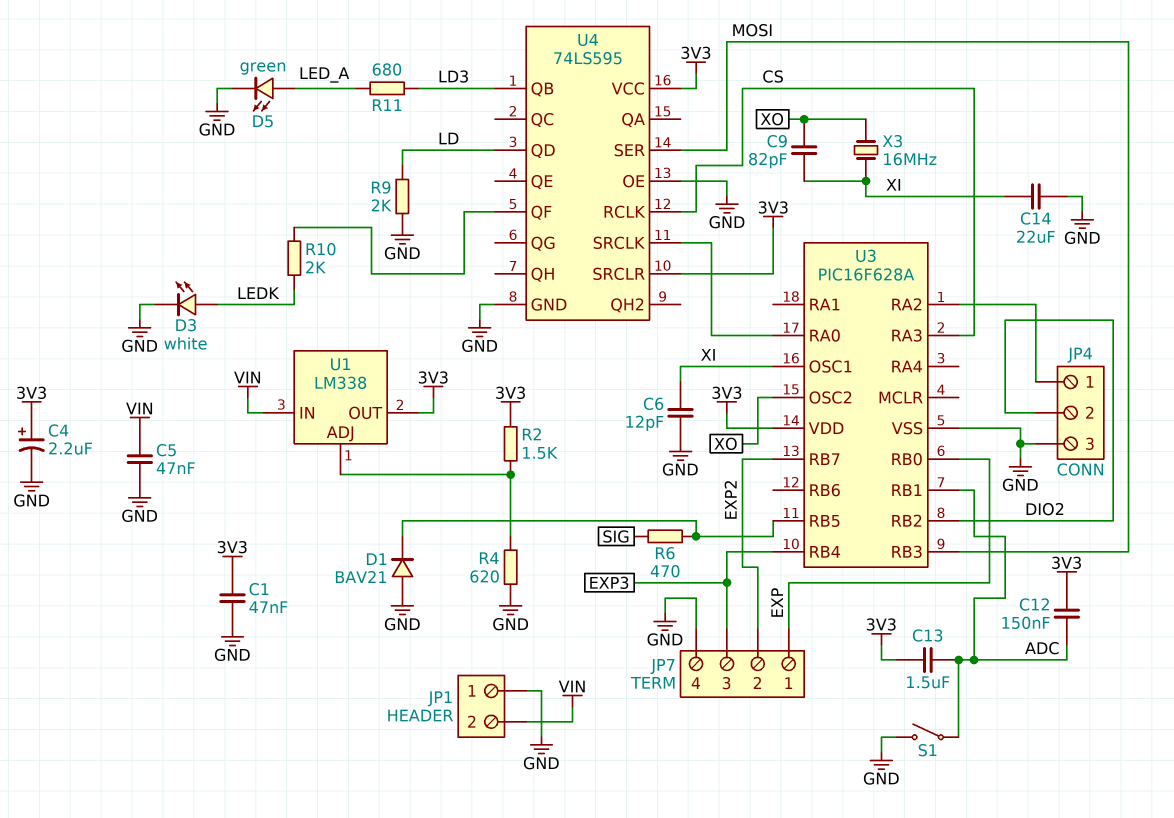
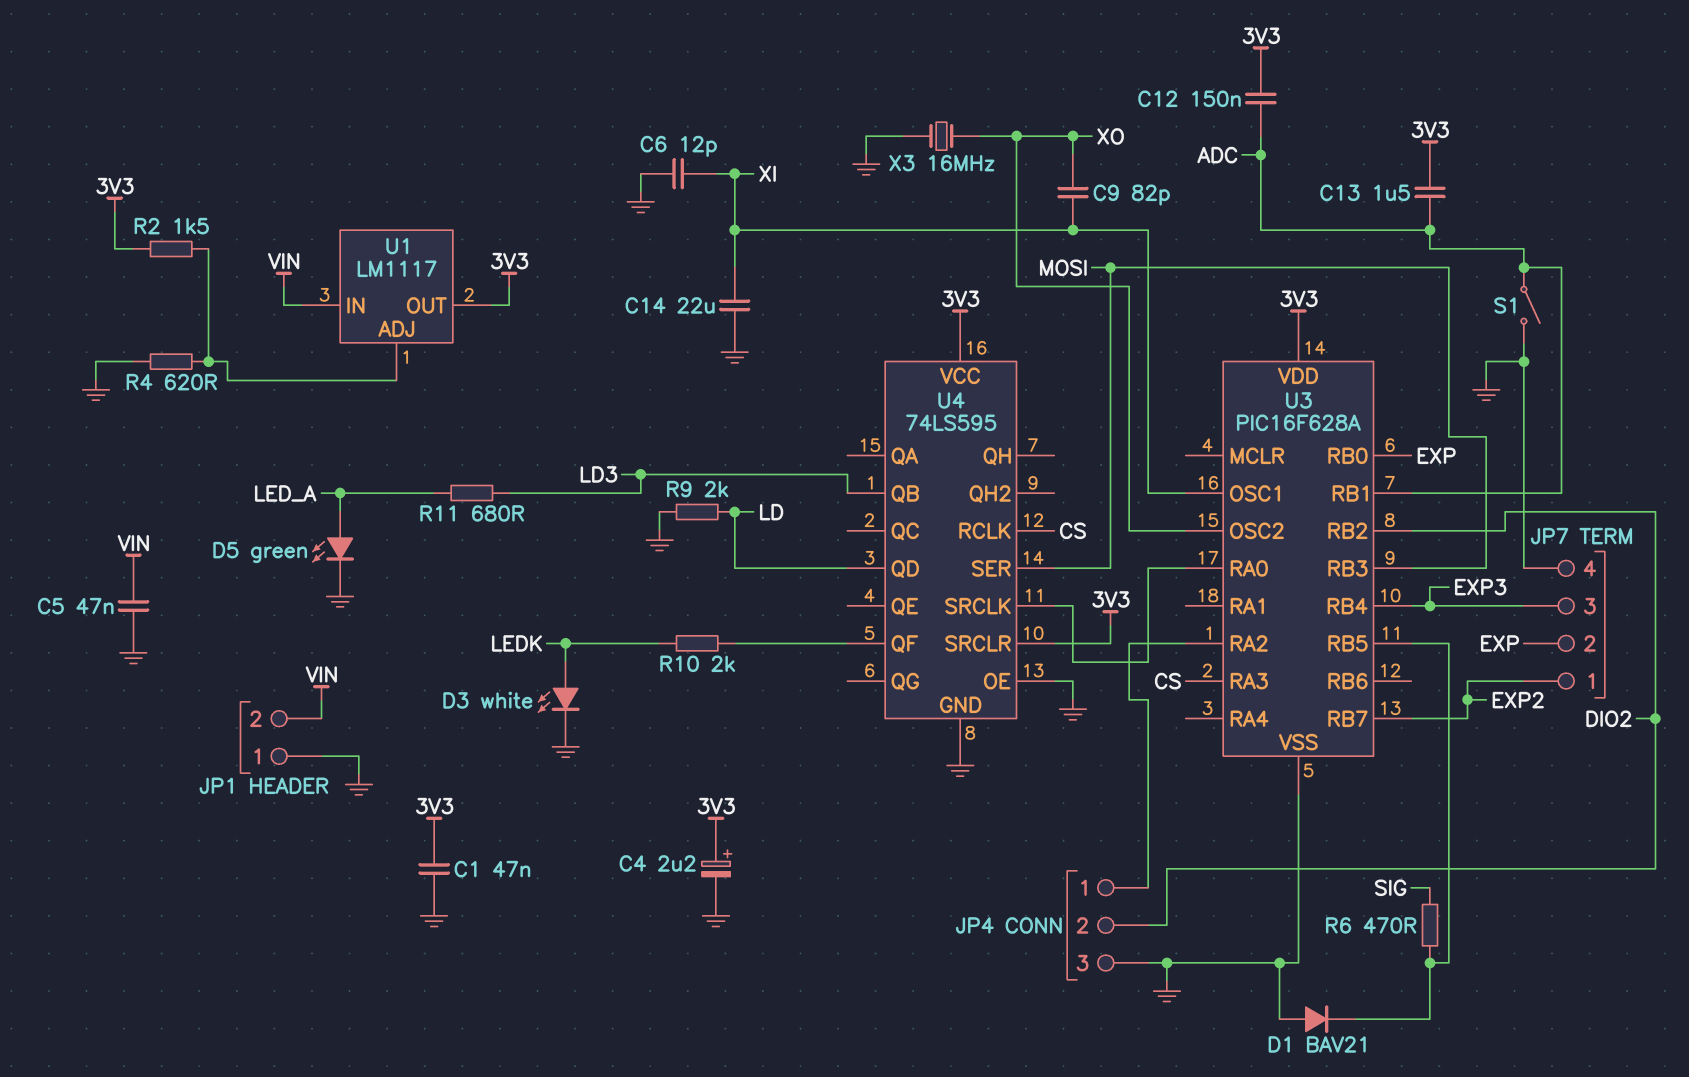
JP7 pin 1: EXP -> EXP2
JP7 pin 2: EXP2 -> EXP
U1: LM338 -> LM1117
X3: 16MHz (XI, XO) -> 16MHz (GND, XO)

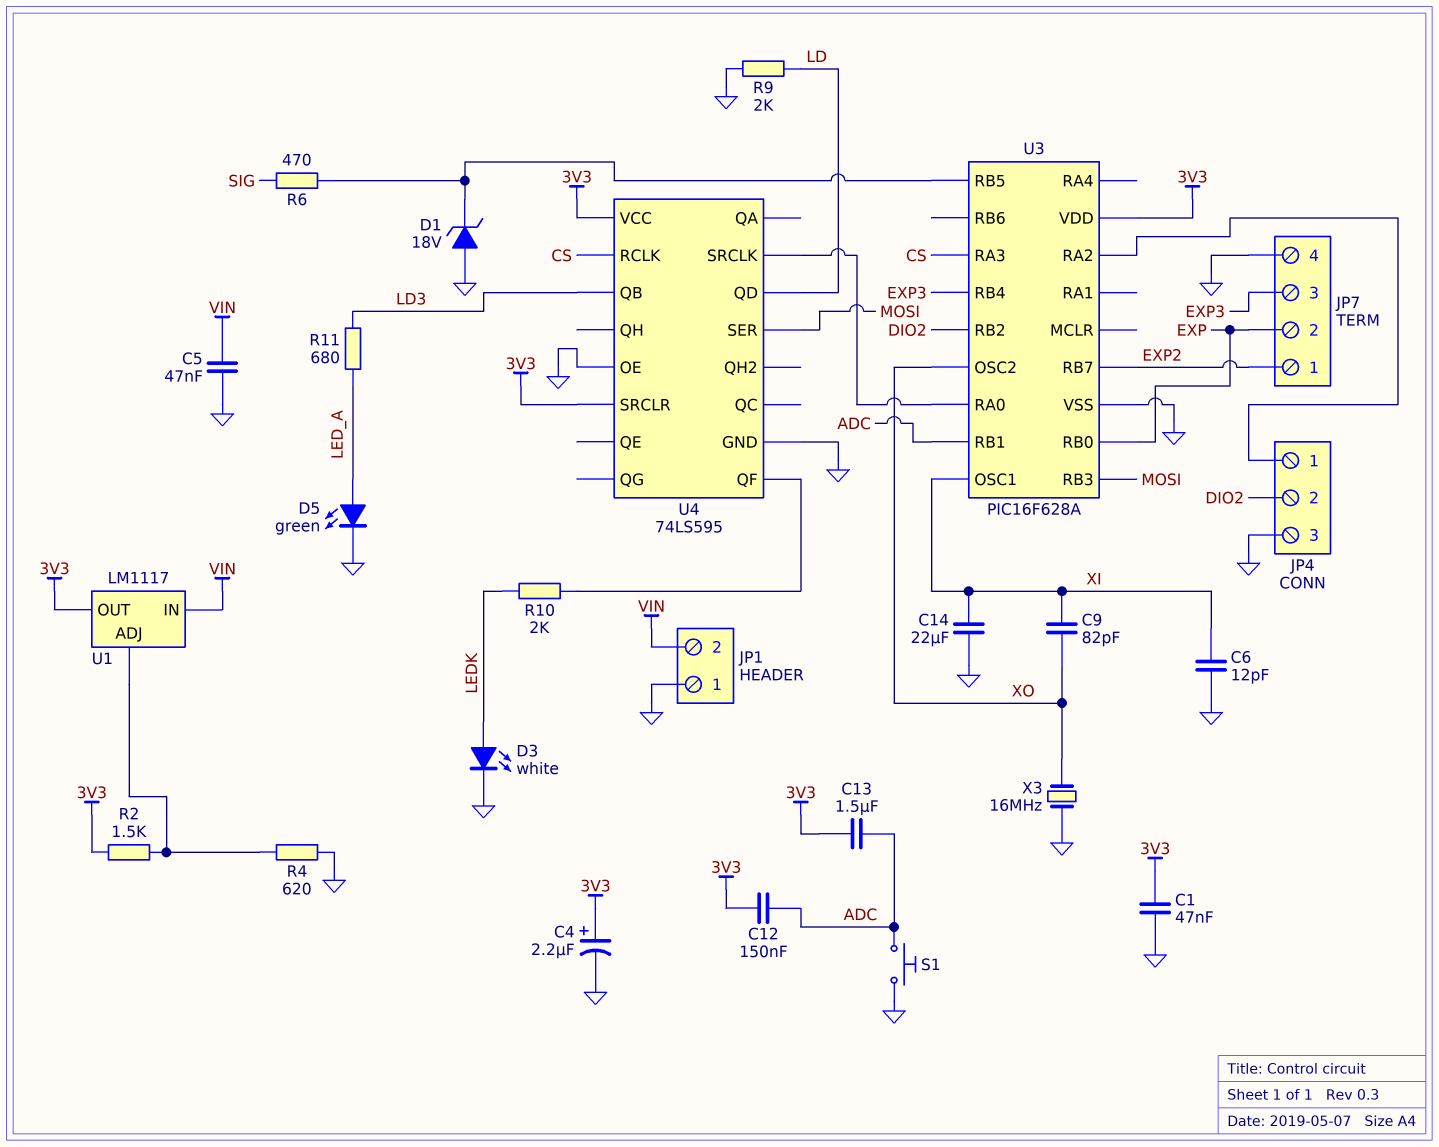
D1: diode BAV21 (A GND, K U3/RB5) -> zener 18V (A GND, K U3/RB5)
S1: switch (ADC, GND) -> button (ADC, GND)

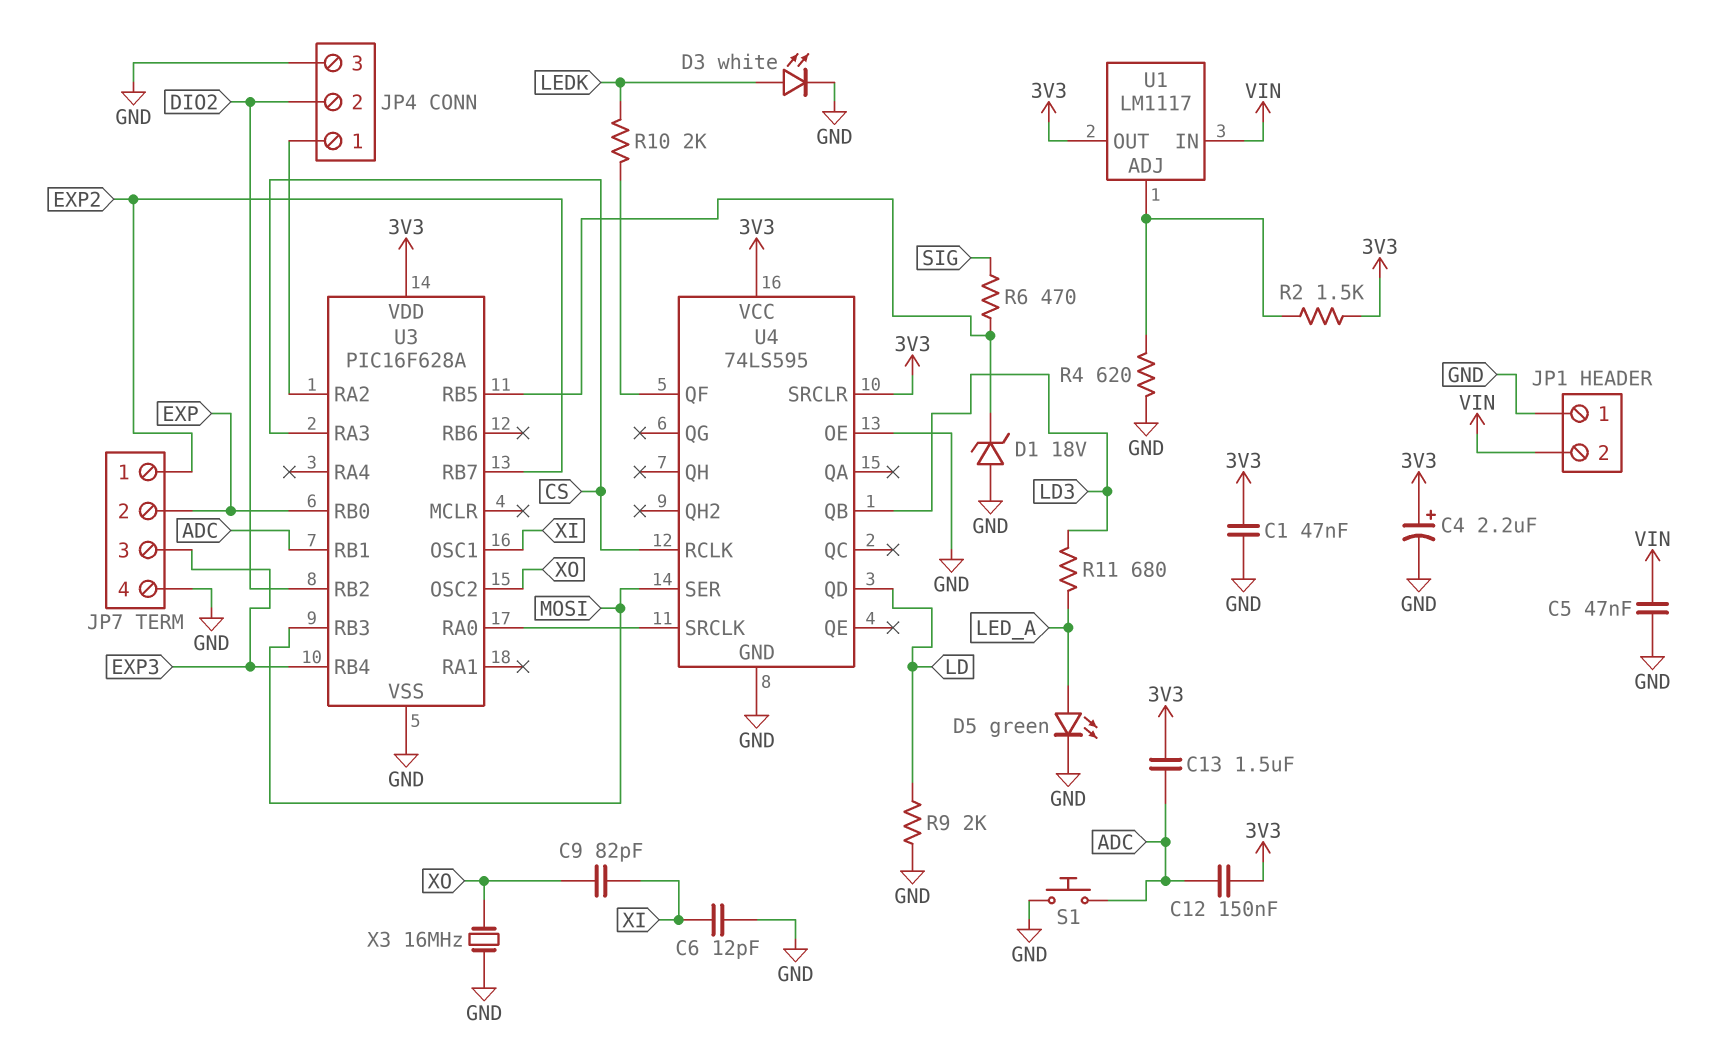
C14: 22uF (GND, XI) -> none

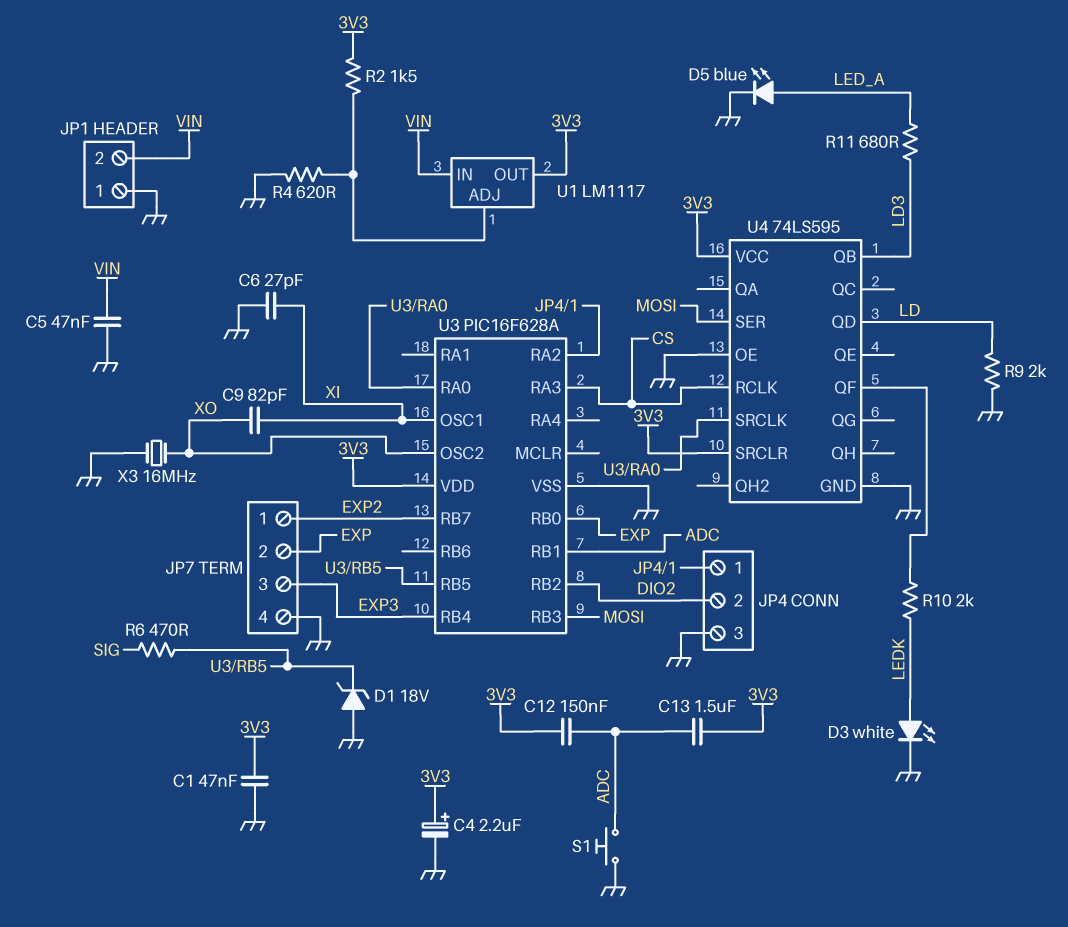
C6: 12pF (GND, XI) -> 27pF (GND, XI)
D5: LED green (A LED_A, K GND) -> LED blue (A LED_A, K GND)

